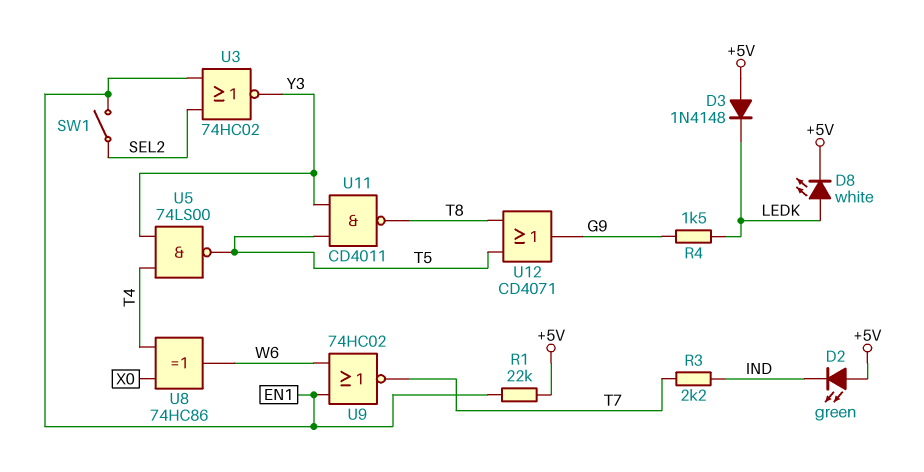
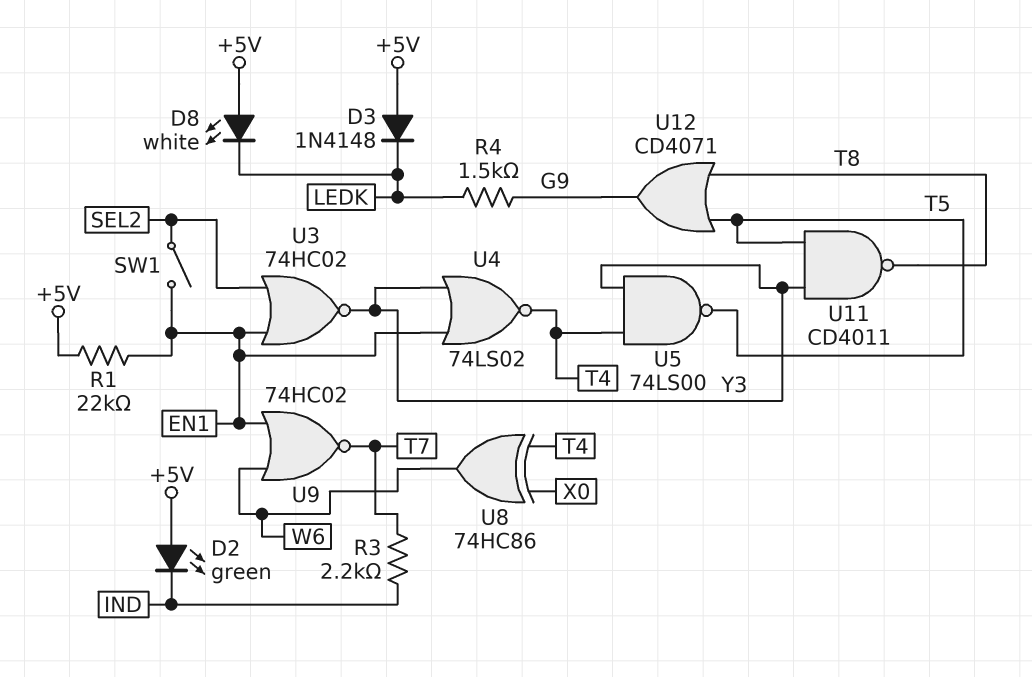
D8: LED white (A LEDK, K +5V) -> LED white (A +5V, K LEDK)
U4: none -> NOR 74LS02 (in EN1, in Y3, out T4)

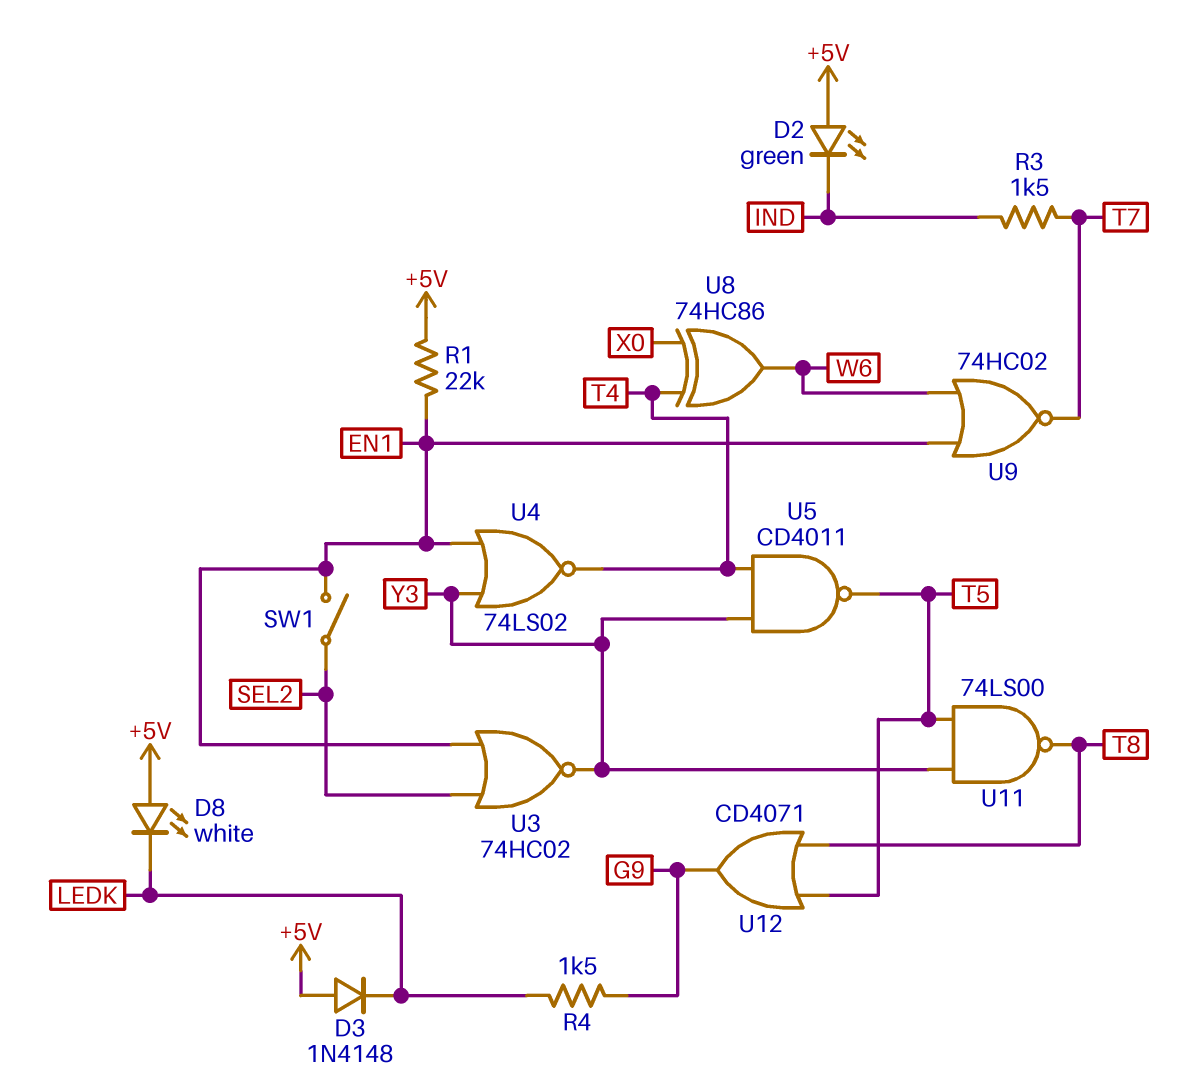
R3: 2.2k (IND, T7) -> 1.5k (IND, T7)
U5: NAND 74LS00 (in T4, in Y3, out T5) -> NAND CD4011 (in T4, in Y3, out T5)
U11: NAND CD4011 (in T5, in Y3, out T8) -> NAND 74LS00 (in T5, in Y3, out T8)

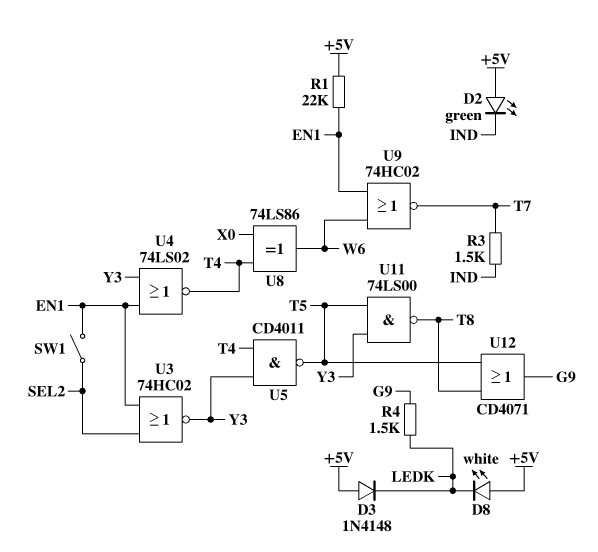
U8: XOR 74HC86 (in T4, in X0, out W6) -> XOR 74LS86 (in T4, in X0, out W6)

